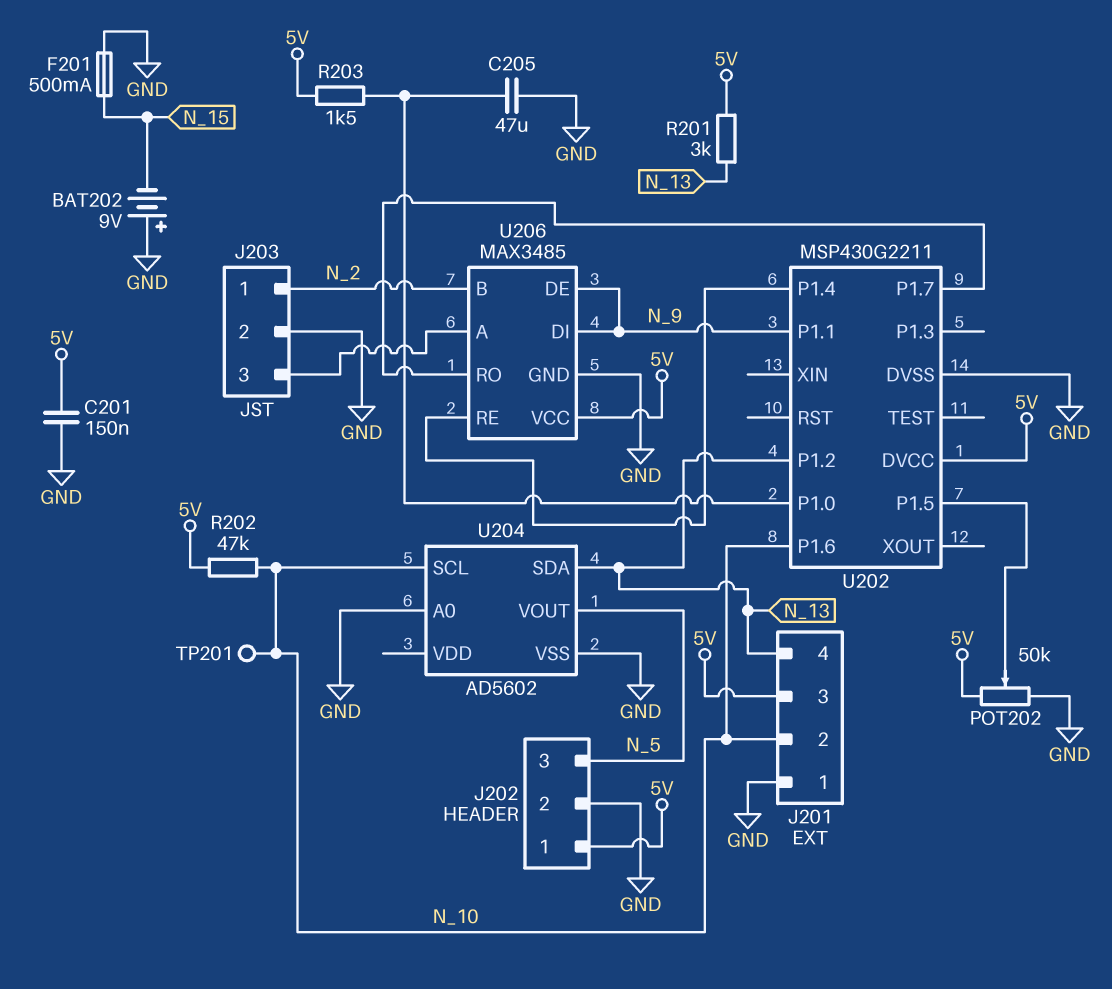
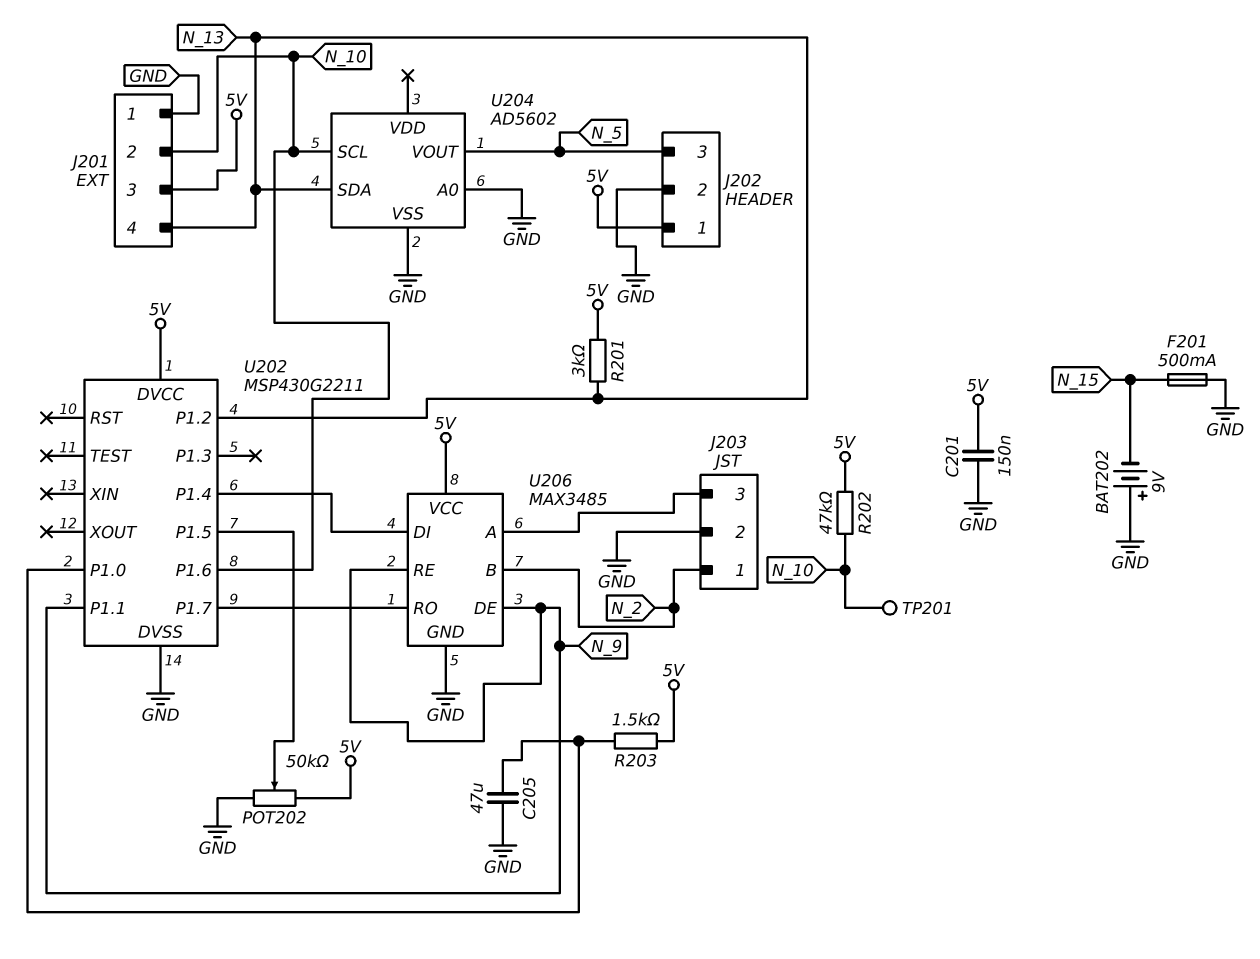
U206 pin DI: N_9 -> U202/P1.4
U206 pin RE: U202/P1.4 -> N_9

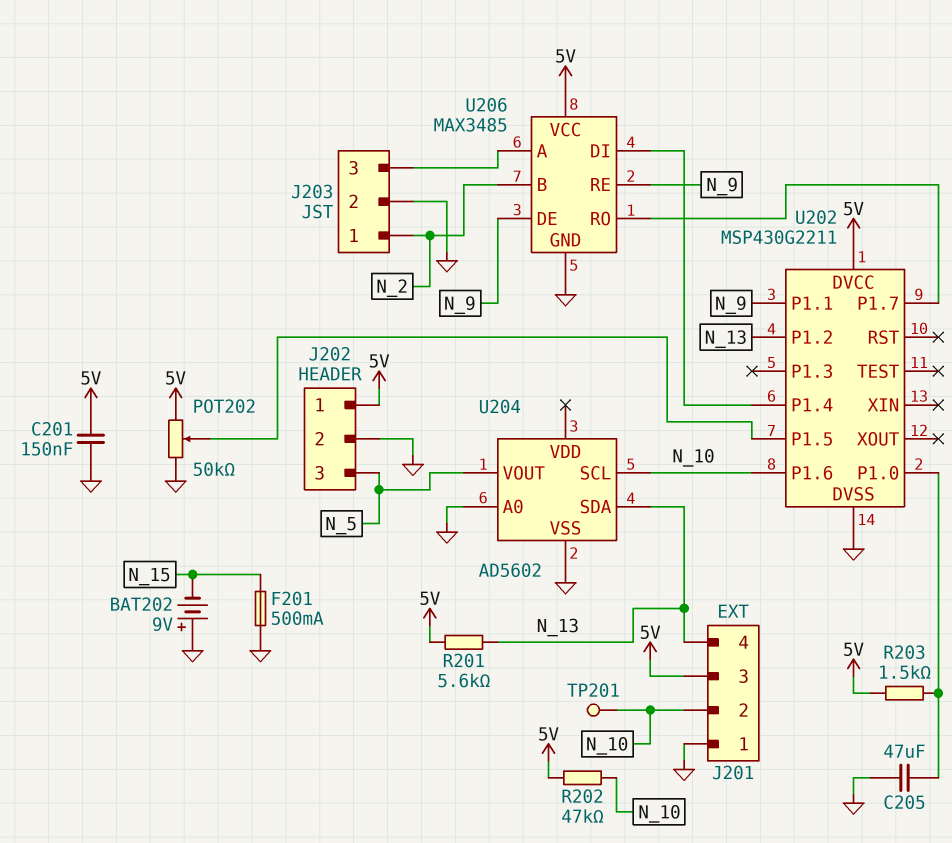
R201: 3k (5V, N_13) -> 5.6k (5V, N_13)

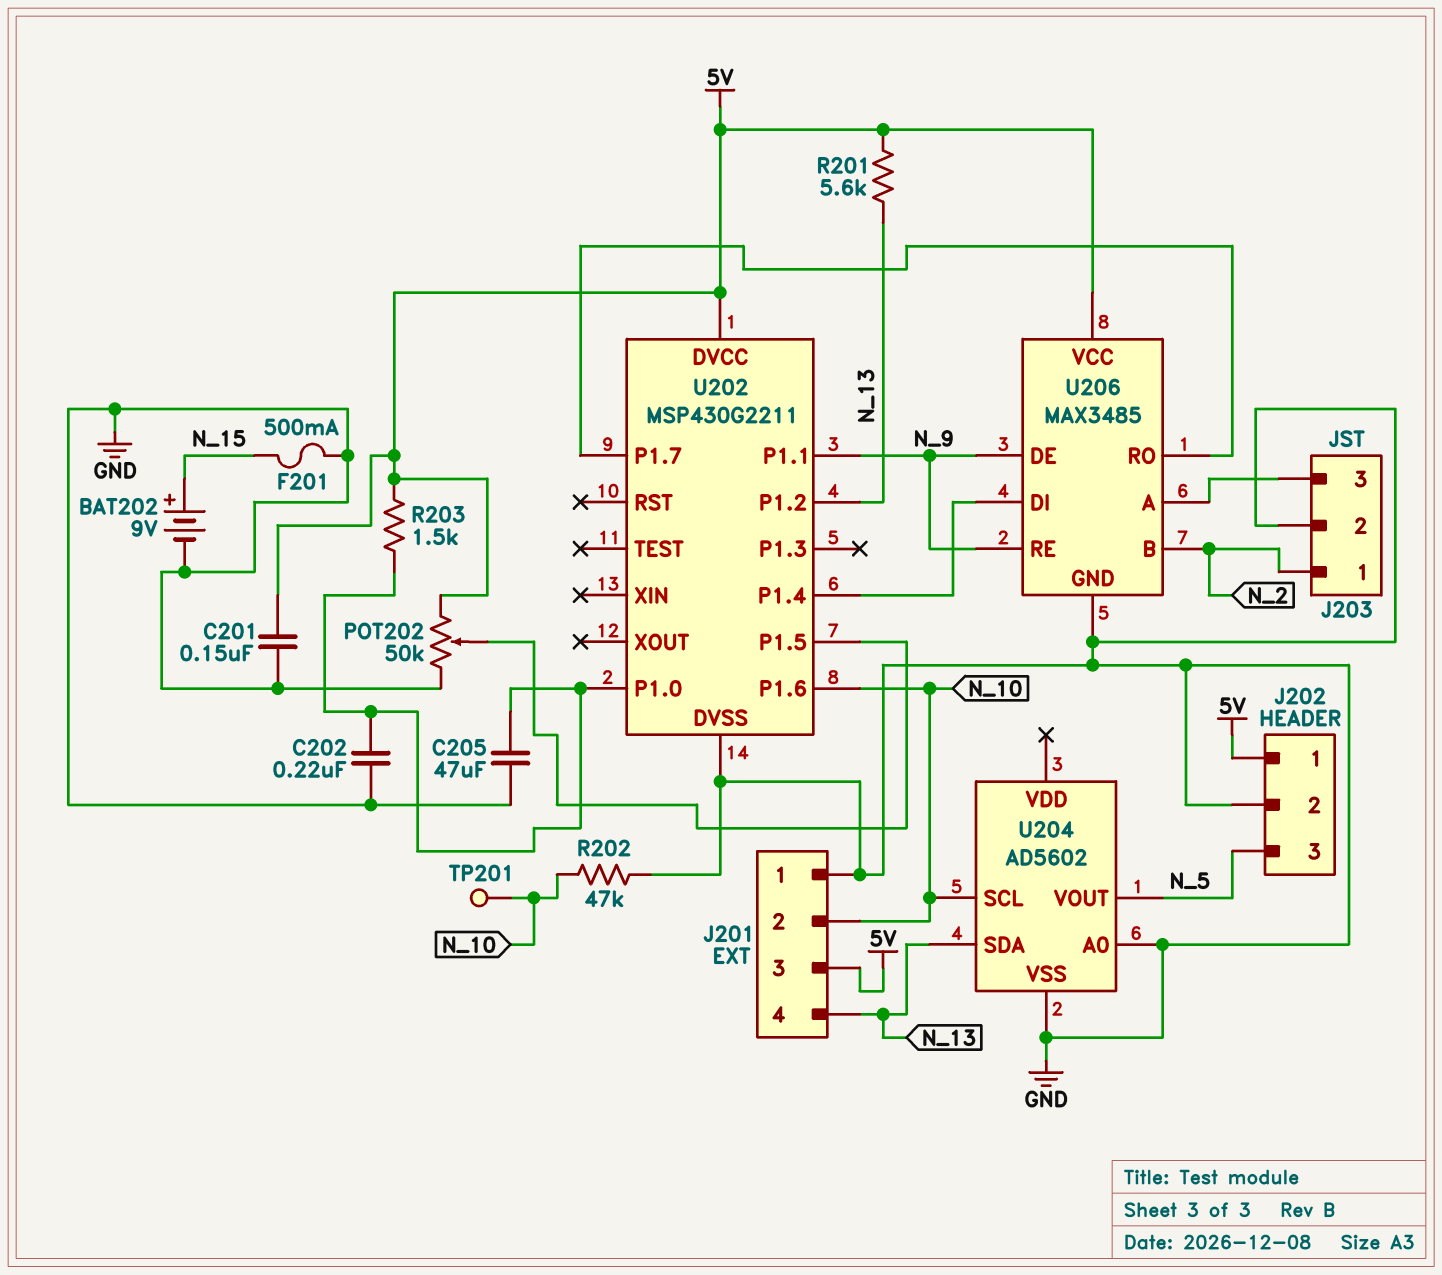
BAT202: 9V (plus GND, minus N_15) -> 9V (plus N_15, minus GND)
C202: none -> 220nF (GND, U202/P1.0)
R202: 47k (5V, N_10) -> 47k (GND, N_10)

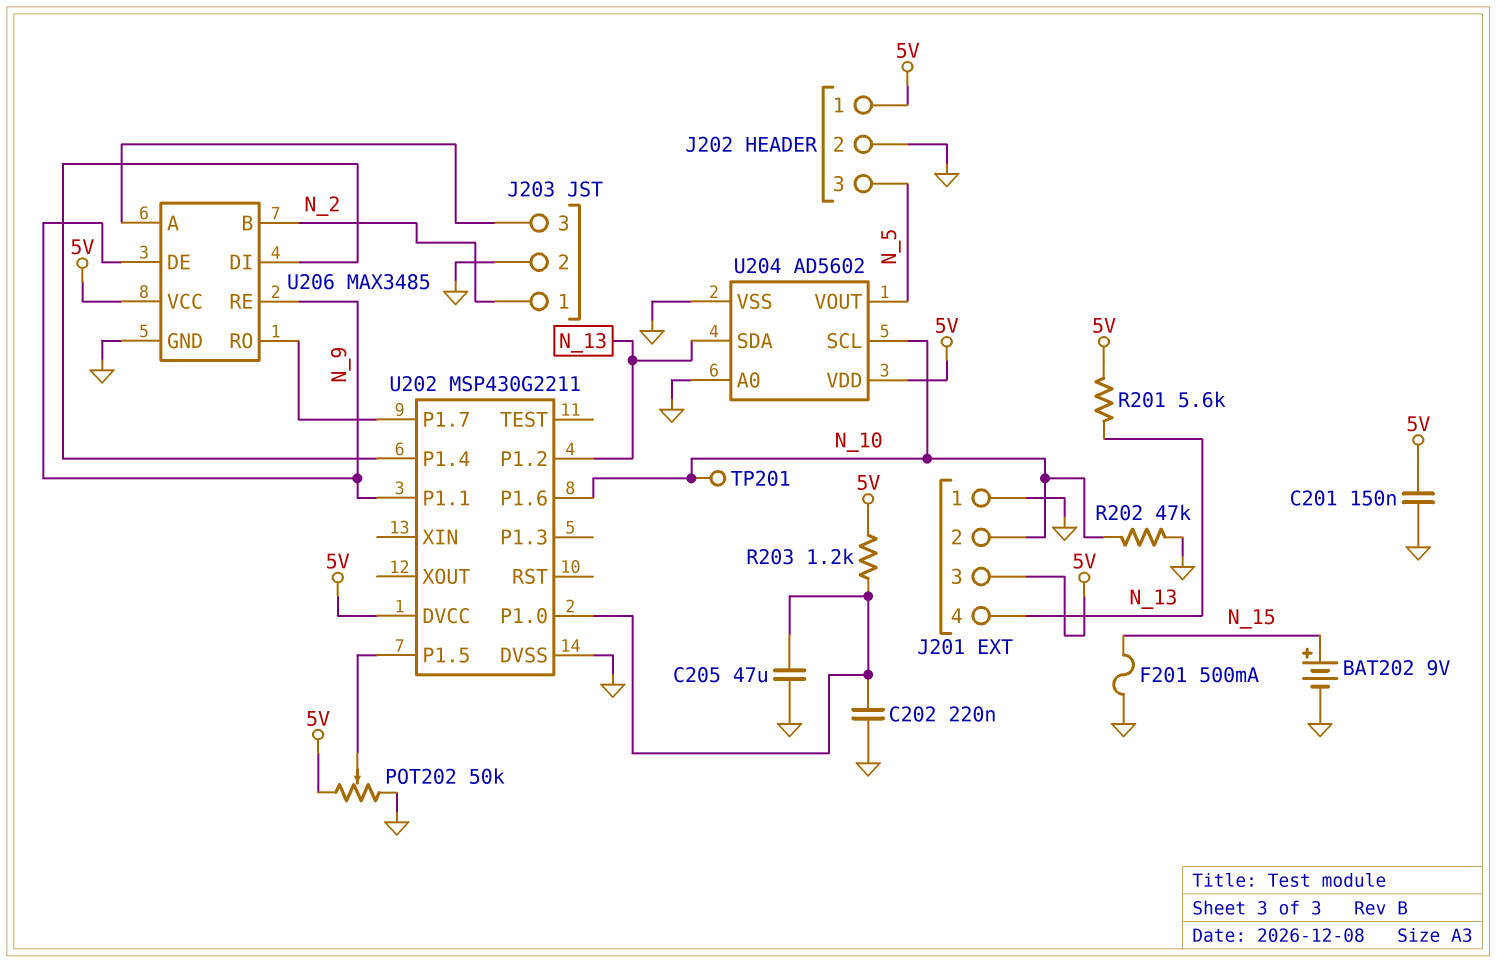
R203: 1.5k (5V, U202/P1.0) -> 1.2k (5V, U202/P1.0)
U204 pin VDD: none -> 5V

